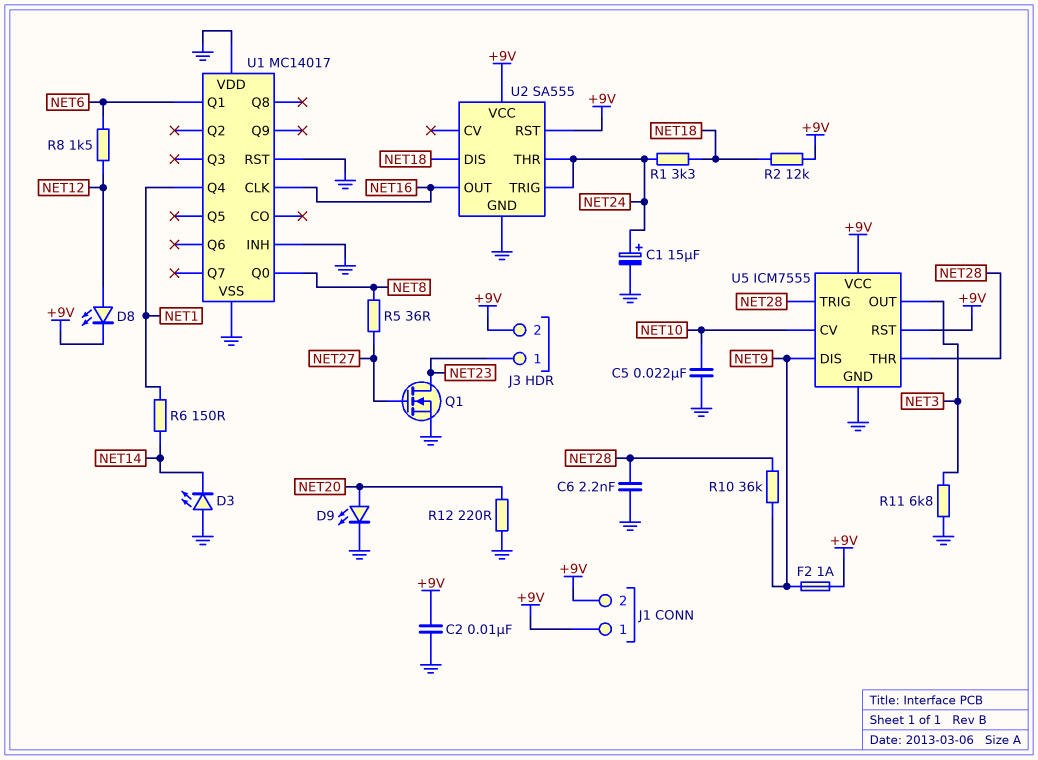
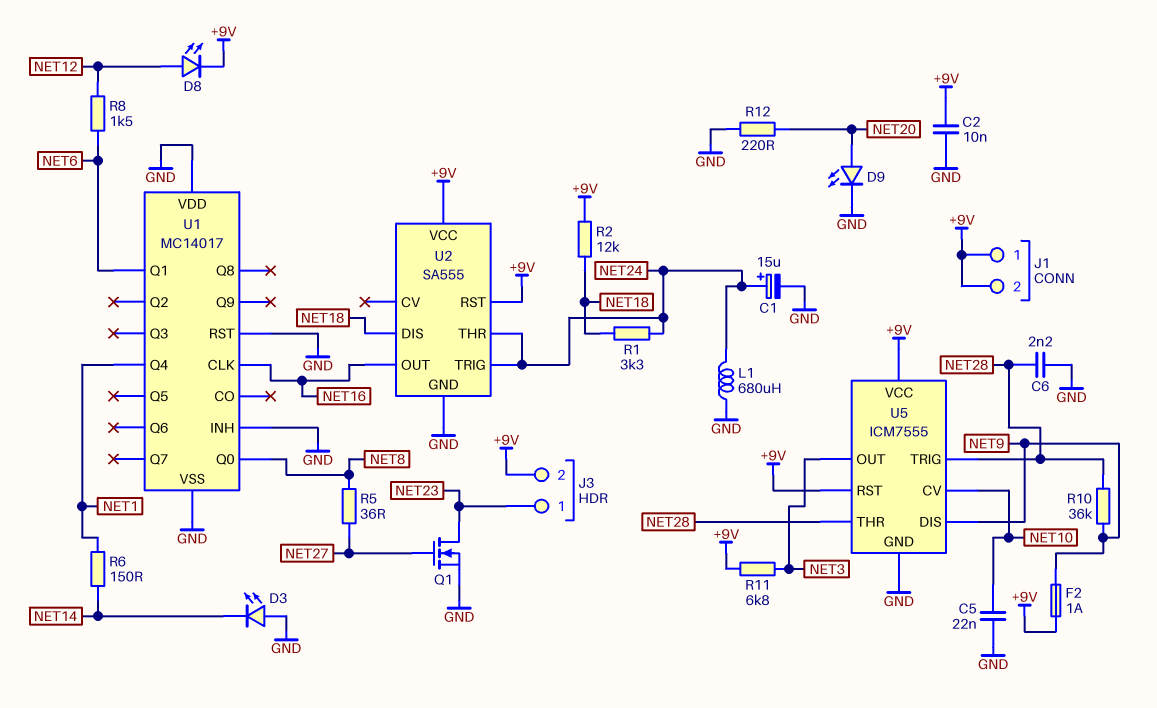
L1: none -> 680uH (GND, NET24)
R11: 6.8k (GND, NET3) -> 6.8k (+9V, NET3)

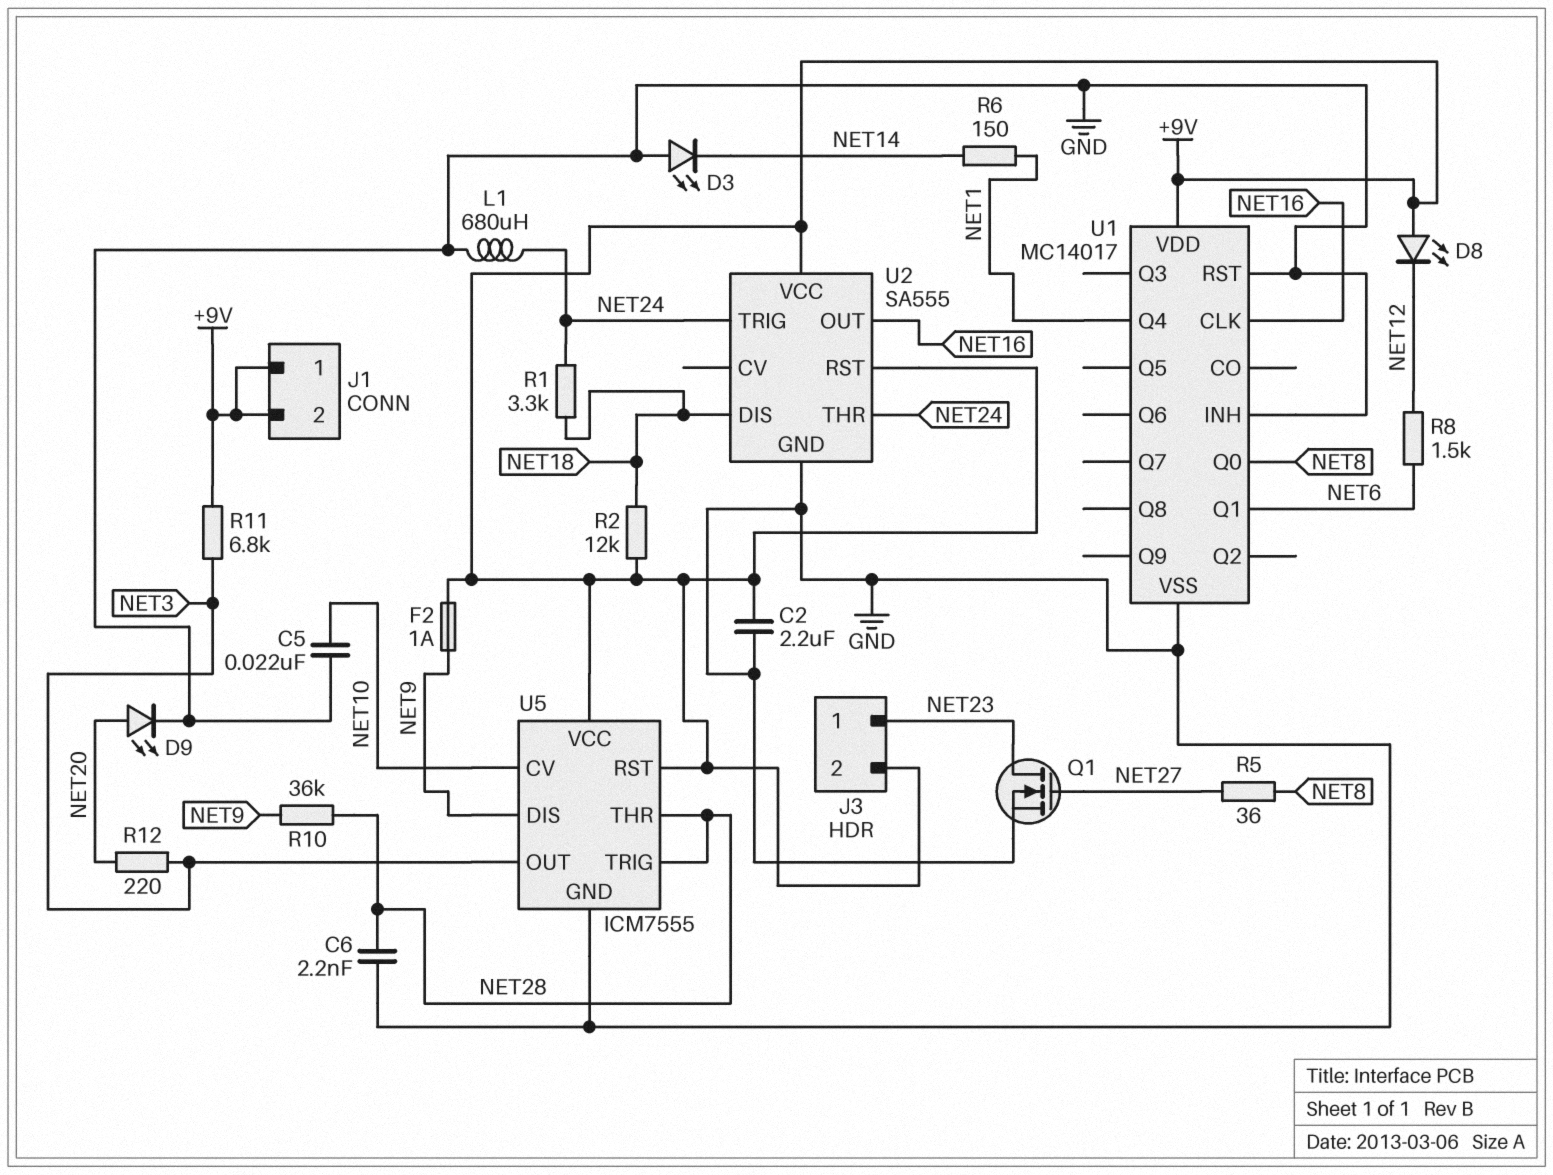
C1: 15uF (plus NET24, minus GND) -> none
C2: 10nF (+9V, GND) -> 2.2uF (+9V, GND)
D8: LED (A NET12, K +9V) -> LED (A +9V, K NET12)
R12: 220 (GND, NET20) -> 220 (NET3, NET20)
U1 pin VDD: GND -> +9V

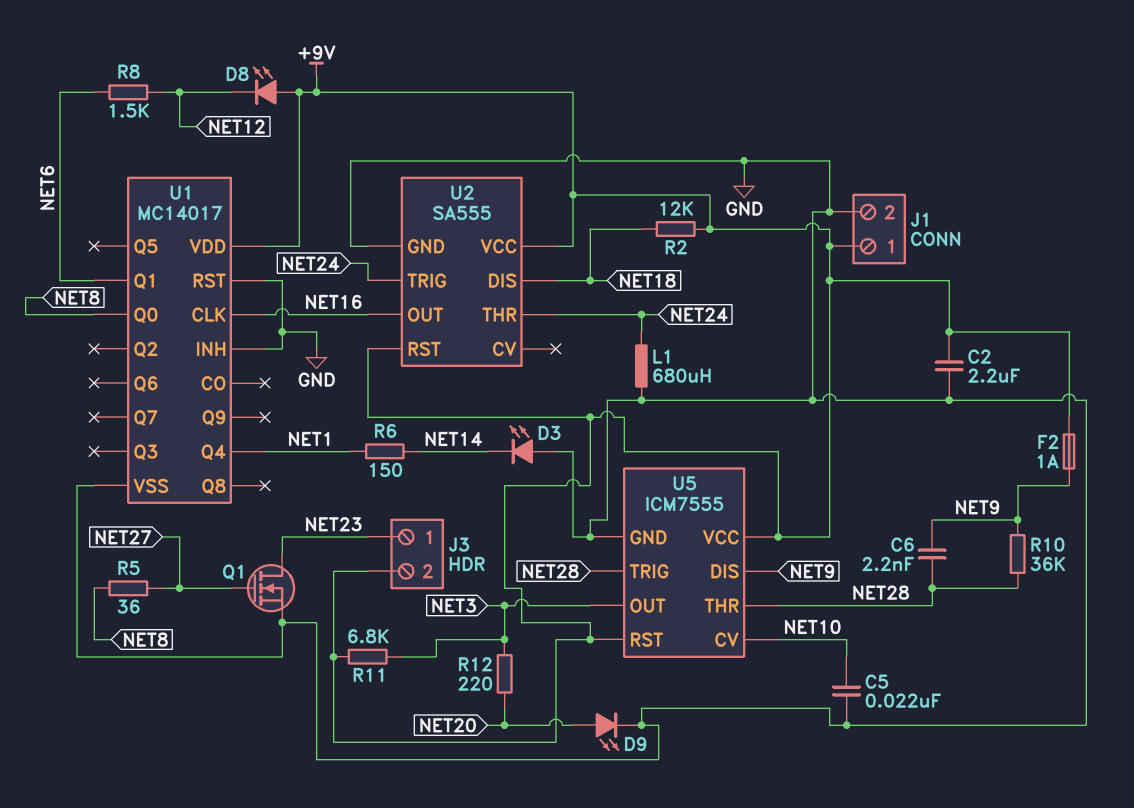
C6: 2.2nF (GND, NET28) -> 2.2nF (NET9, NET28)
J1 pin 2: +9V -> GND
R1: 3.3k (NET18, NET24) -> none

